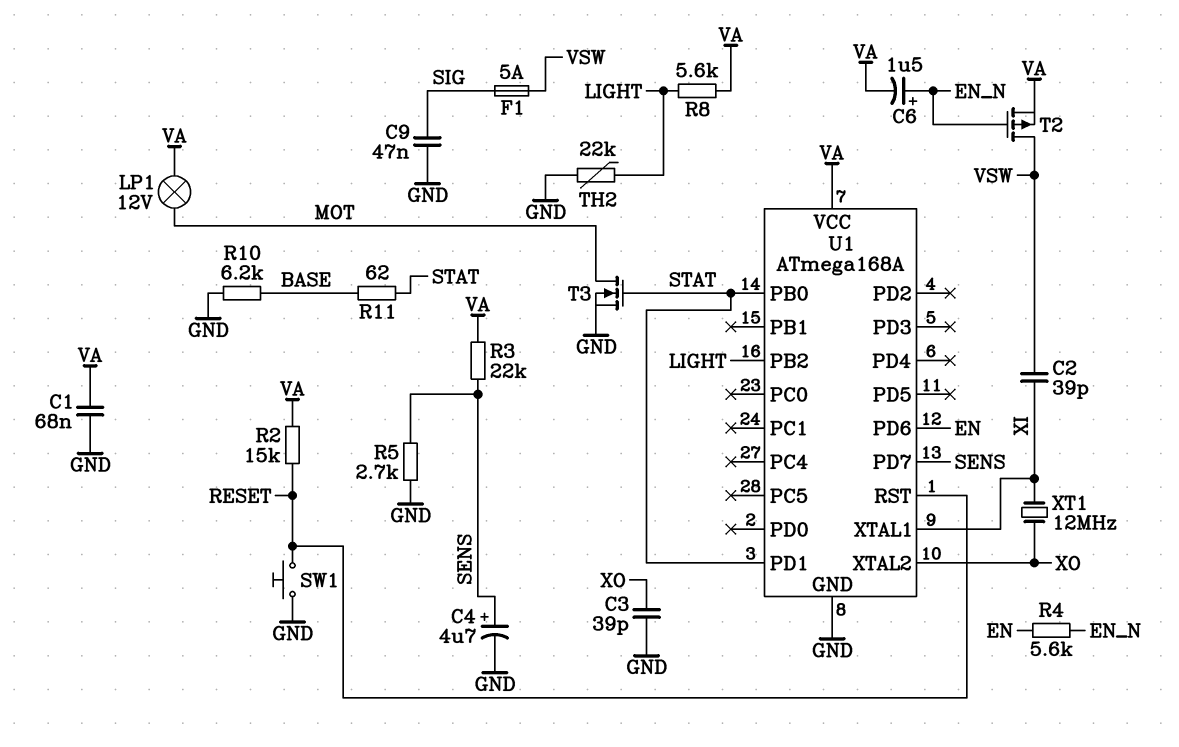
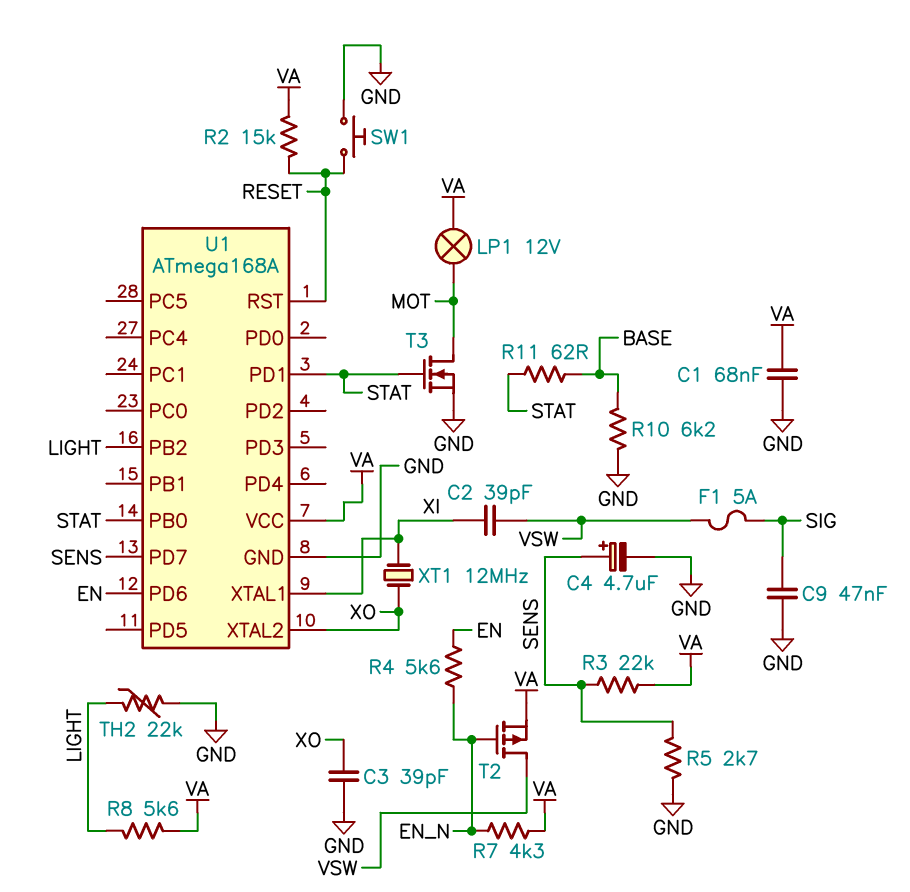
C6: 1.5uF (plus EN_N, minus VA) -> none
R7: none -> 4.3k (EN_N, VA)

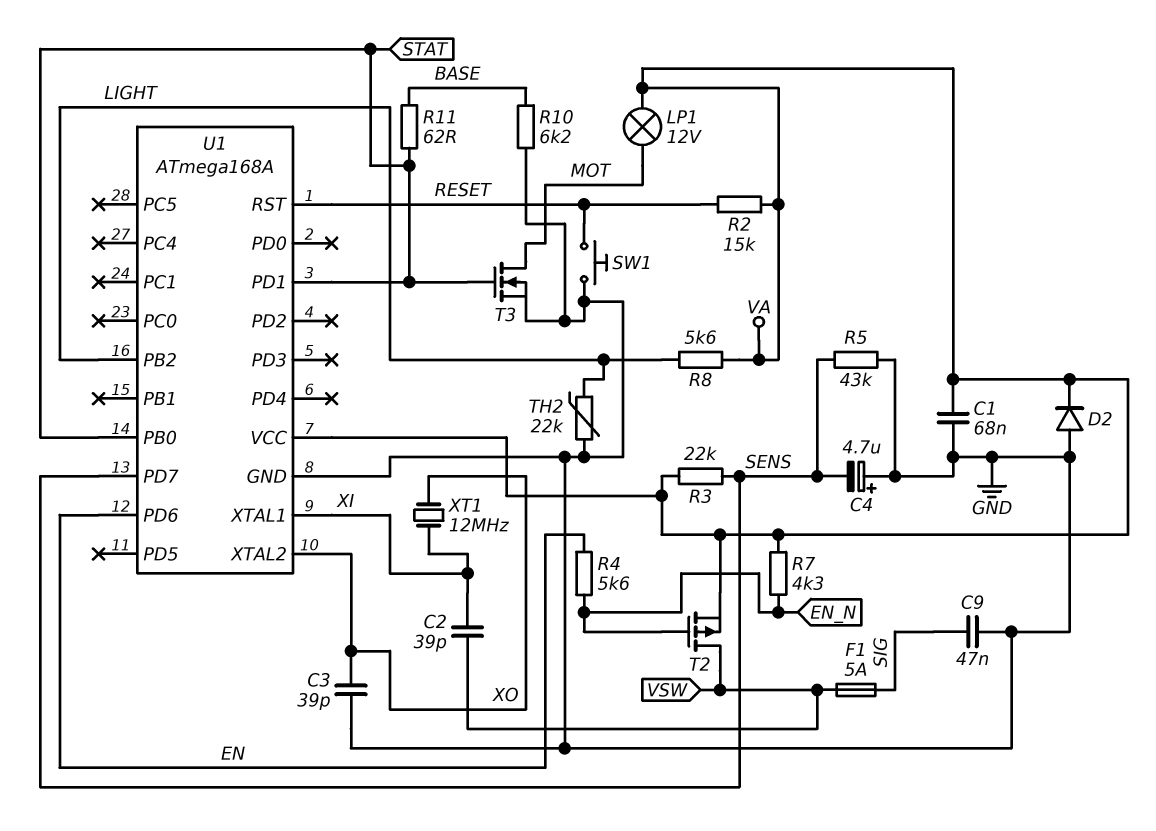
C4: 4.7uF (plus SENS, minus GND) -> 4.7uF (plus GND, minus SENS)
D2: none -> diode (A GND, K VA)
R5: 2.7k (GND, SENS) -> 43k (GND, SENS)

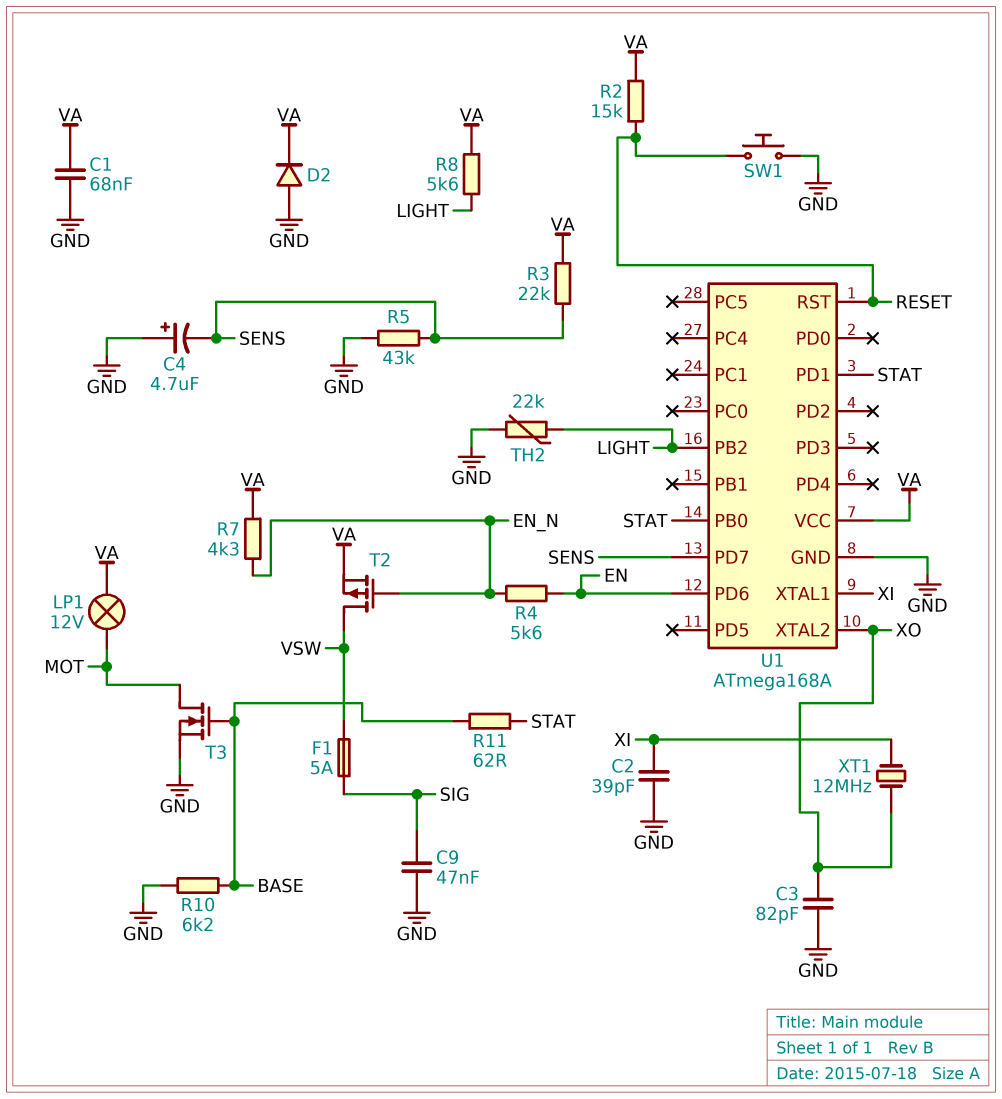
C2: 39pF (VSW, XI) -> 39pF (GND, XI)
C3: 39pF (GND, XO) -> 82pF (GND, XO)
T3: NMOS (G STAT, D MOT, S GND) -> NMOS (G BASE, D MOT, S GND)

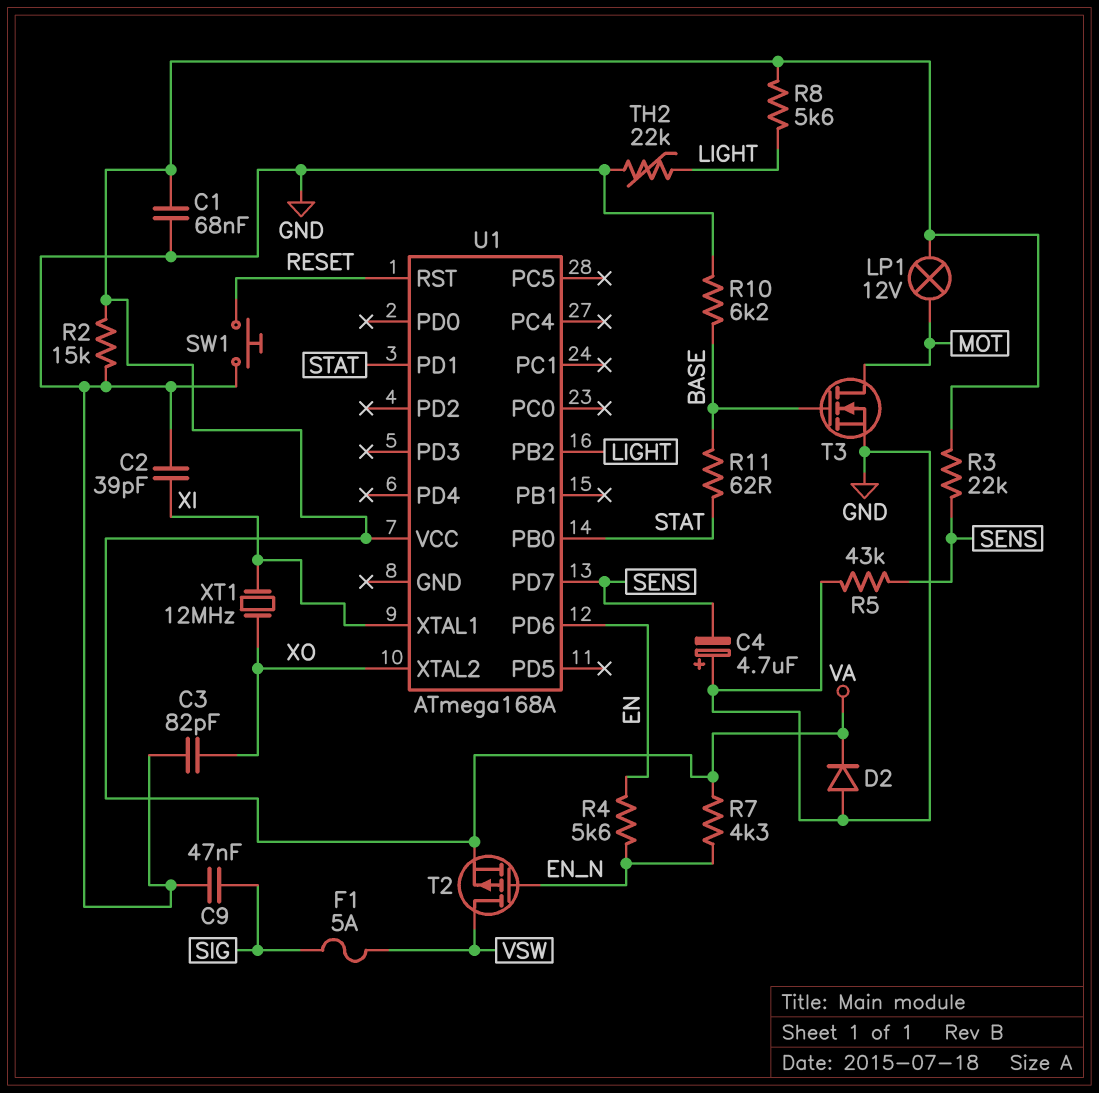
R2: 15k (RESET, VA) -> 15k (GND, VA)
U1 pin GND: GND -> none

